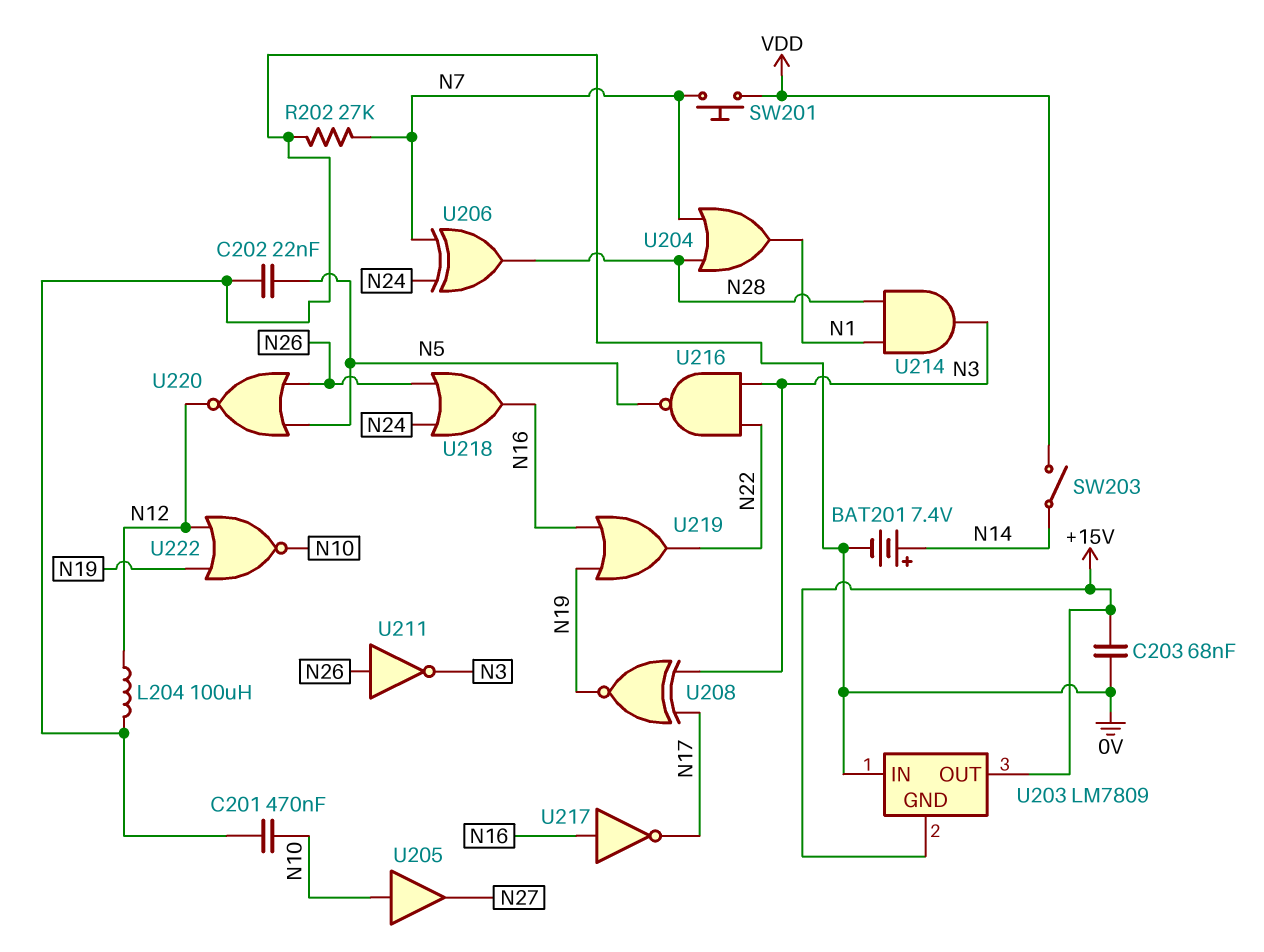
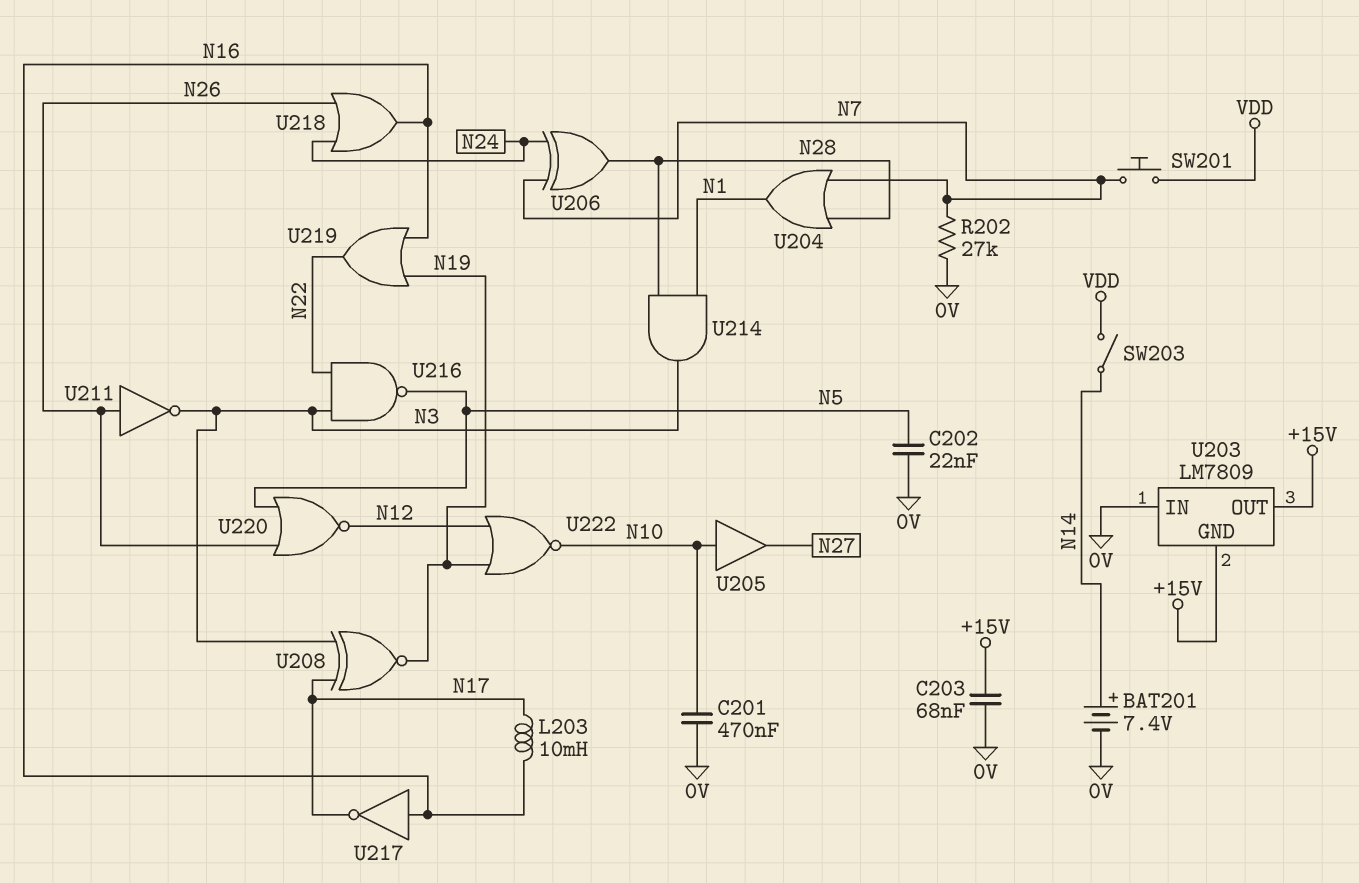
L203: none -> 10mH (N16, N17)
L204: 100uH (0V, N12) -> none

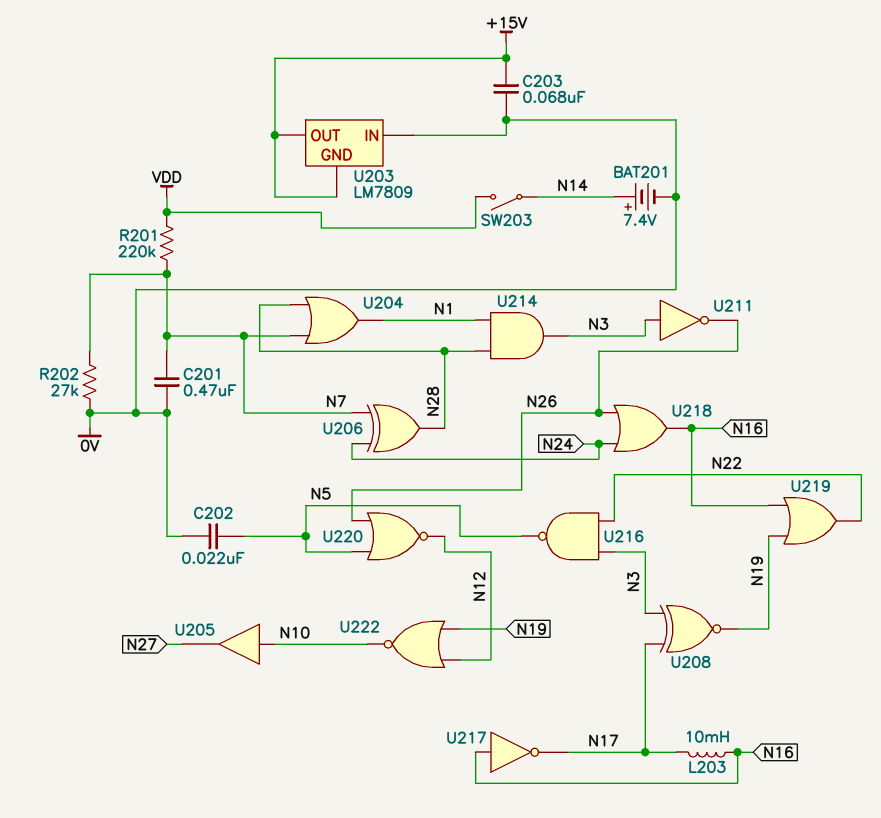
C201: 470nF (0V, N10) -> 470nF (0V, N7)
R201: none -> 220k (N7, VDD)
SW201: button (N7, VDD) -> none
U211: NOT (in N26, out N3) -> NOT (in N3, out N26)

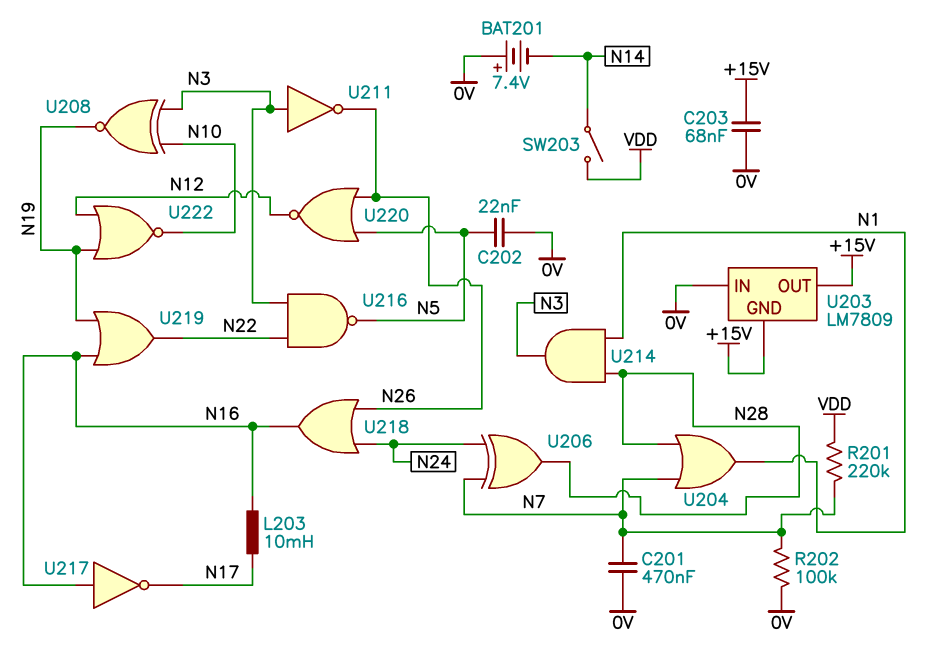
BAT201: 7.4V (plus N14, minus 0V) -> 7.4V (plus 0V, minus N14)
R202: 27k (0V, N7) -> 100k (0V, N7)
U205: buffer (in N10, out N27) -> none
U208: XNOR (in N3, in N17, out N19) -> XNOR (in N3, in N10, out N19)

